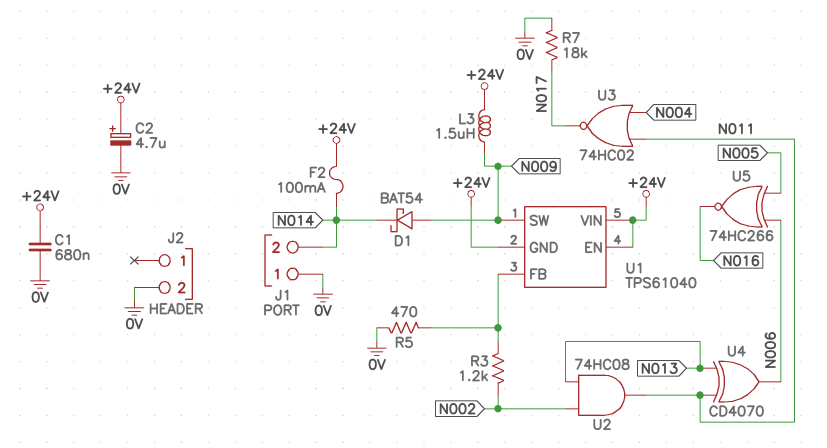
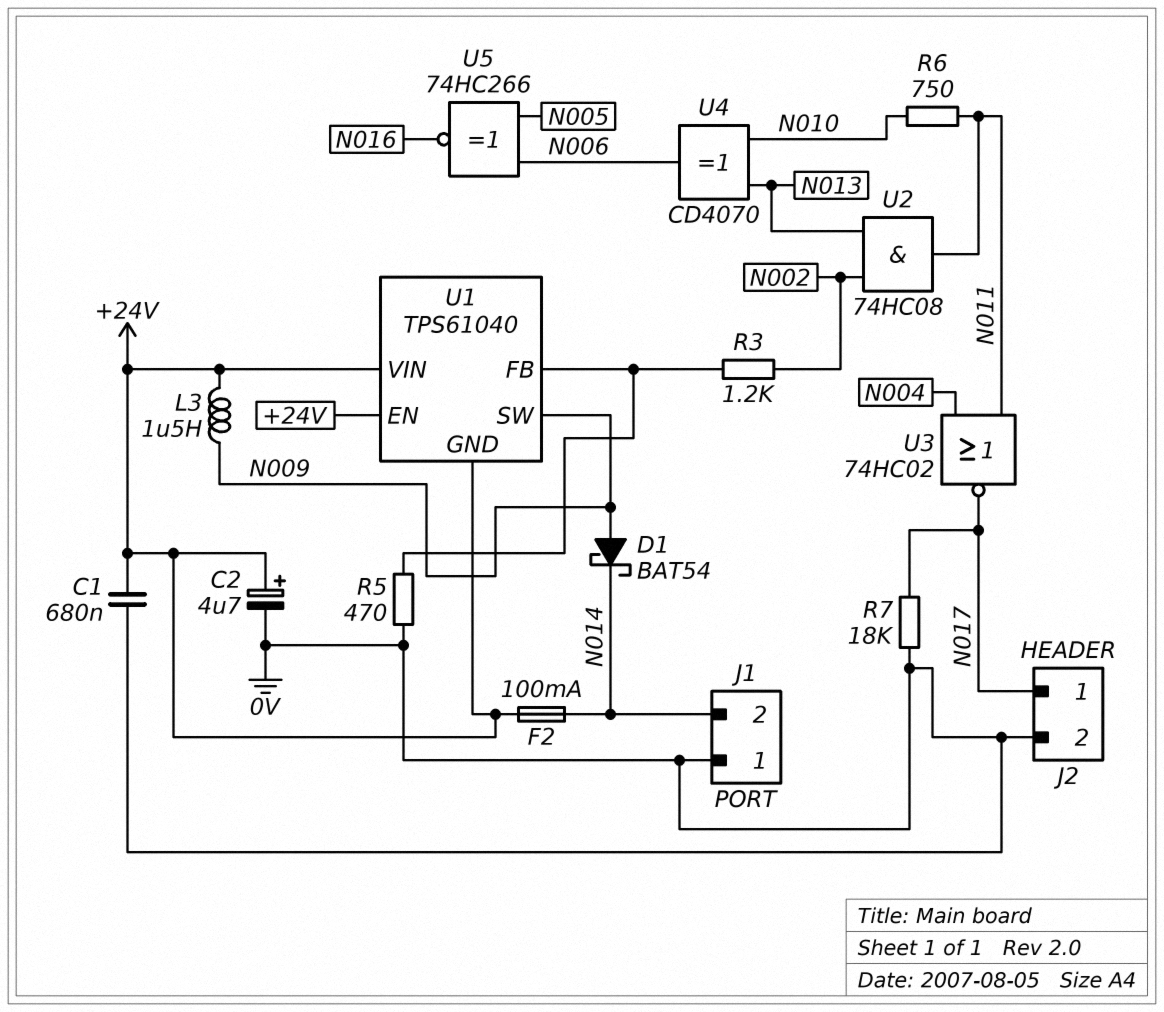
J2 pin 1: none -> N017
R6: none -> 750 (N010, N011)
U4: XOR CD4070 (in N011, in N013, out N006) -> XOR CD4070 (in N010, in N013, out N006)

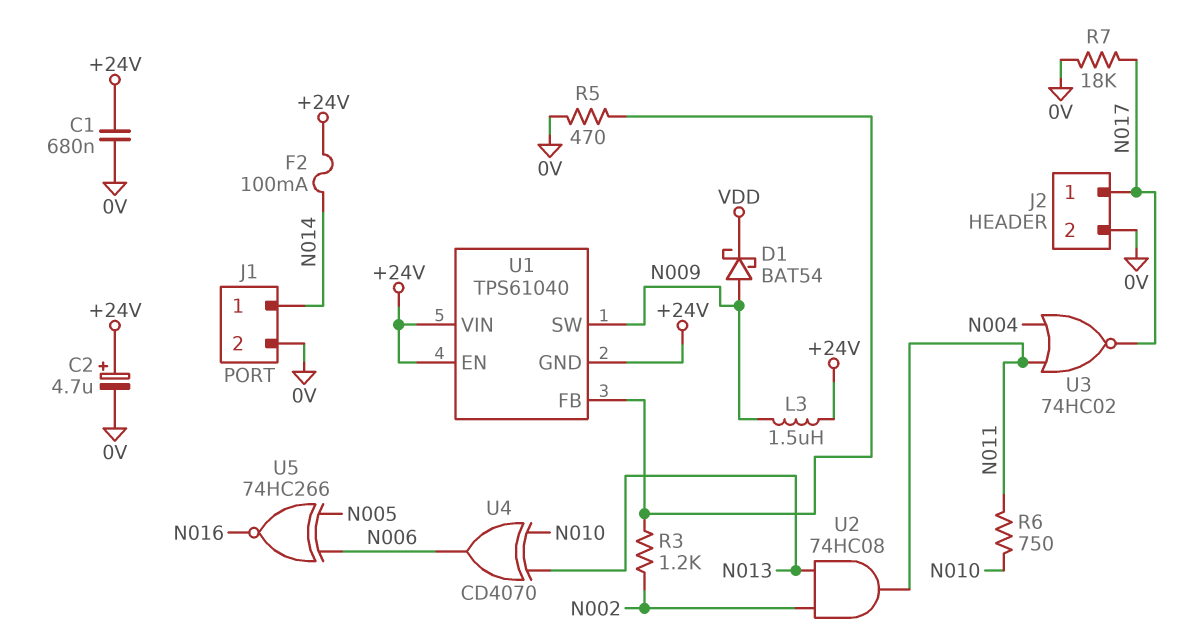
D1: schottky BAT54 (A N009, K N014) -> schottky BAT54 (A N009, K VDD)
J1 pin 1: 0V -> N014
J1 pin 2: N014 -> 0V

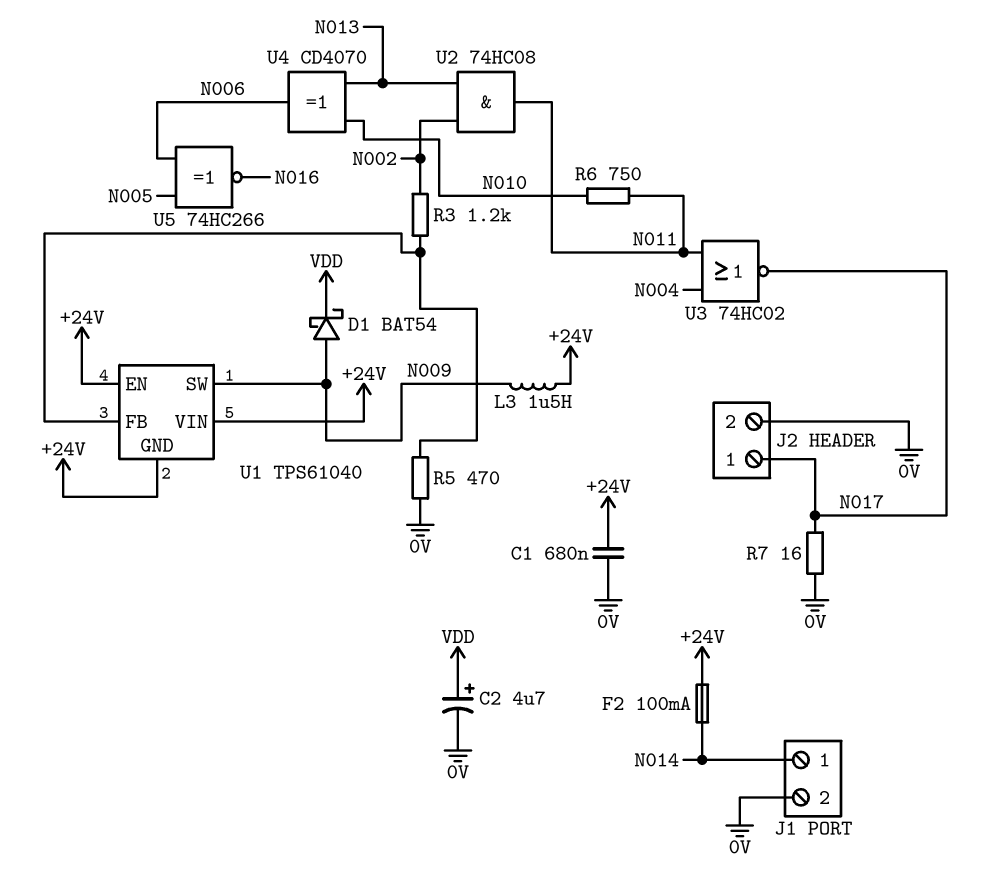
C2: 4.7uF (plus +24V, minus 0V) -> 4.7uF (plus VDD, minus 0V)
R7: 18k (0V, N017) -> 16 (0V, N017)

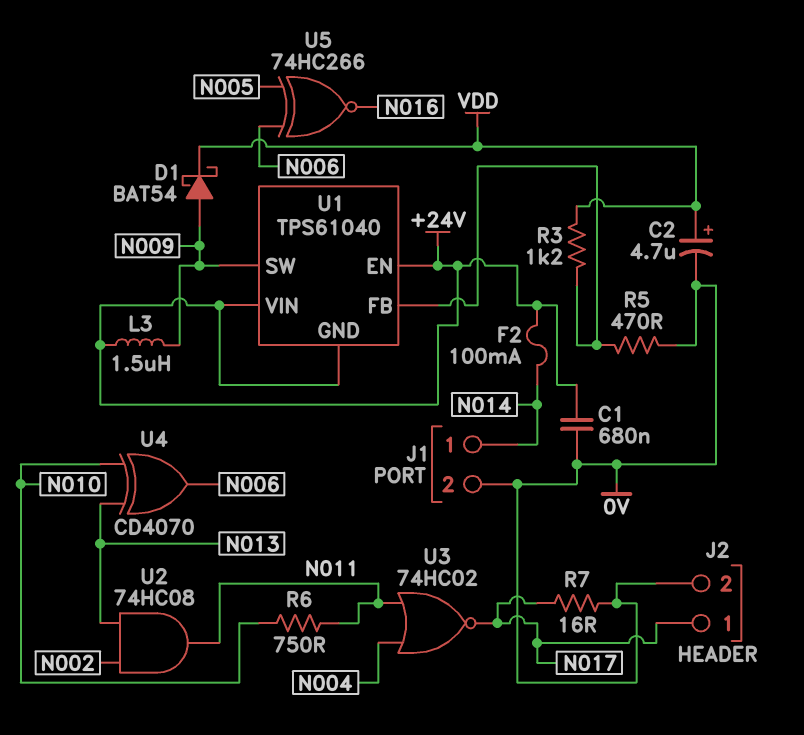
R3: 1.2k (N002, U1/FB) -> 1.2k (U1/FB, VDD)

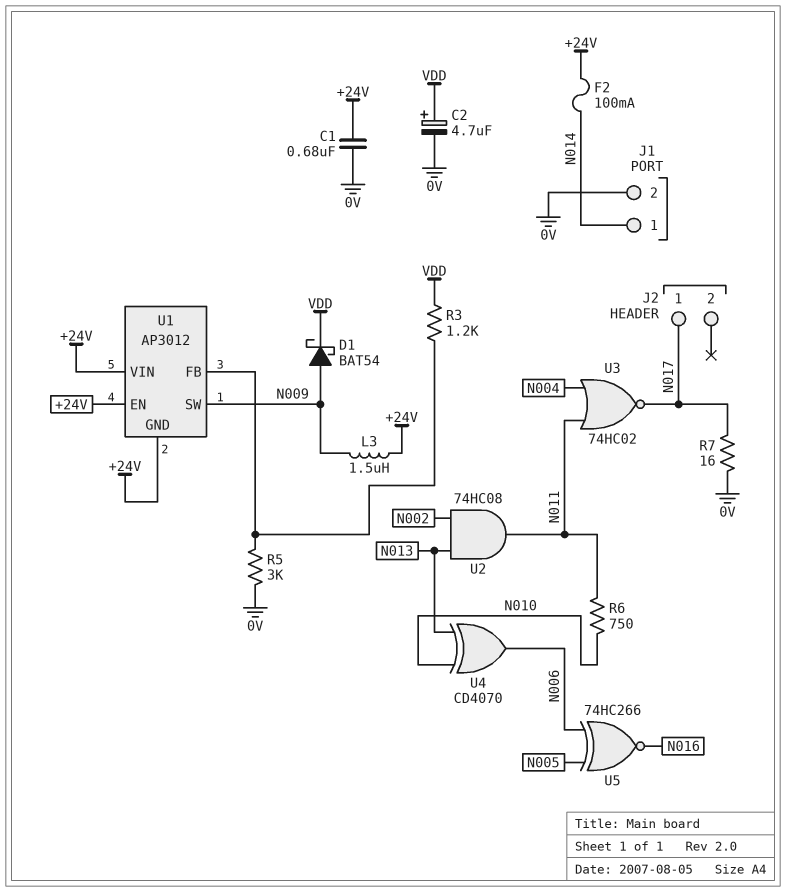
J2 pin 2: 0V -> none
R5: 470 (0V, U1/FB) -> 3k (0V, U1/FB)
U1: TPS61040 -> AP3012

